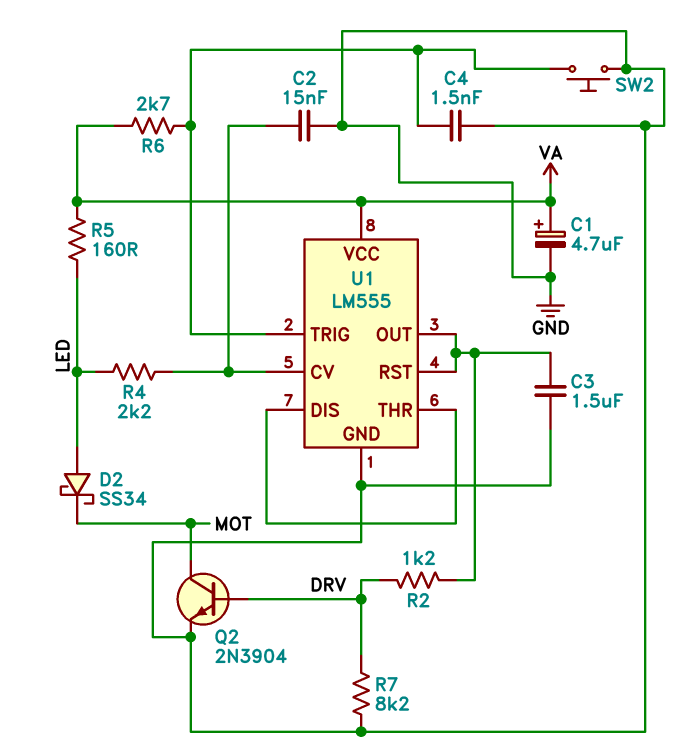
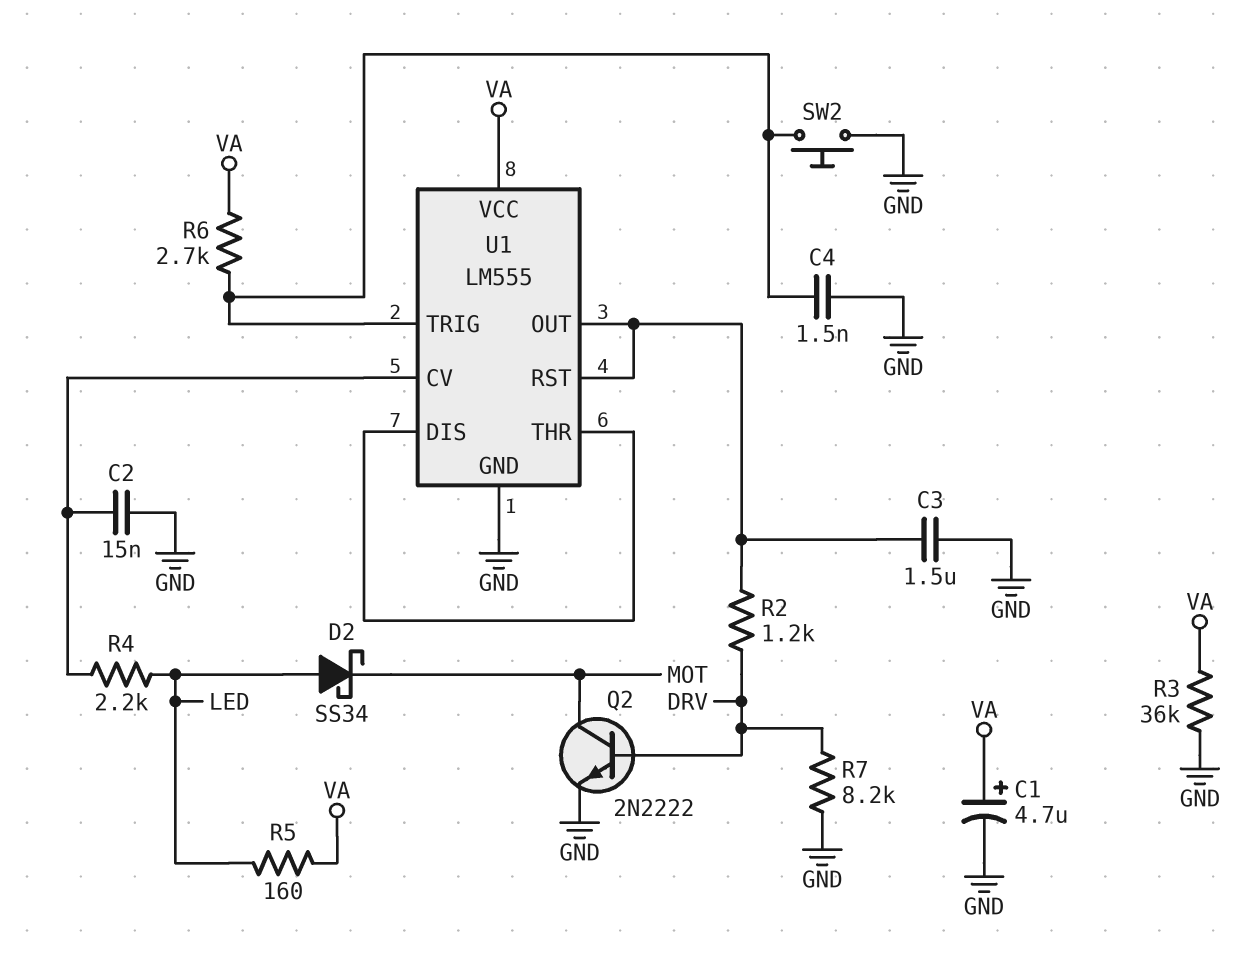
Q2: NPN 2N3904 (B DRV, C MOT, E GND) -> NPN 2N2222 (B DRV, C MOT, E GND)
R3: none -> 36k (GND, VA)

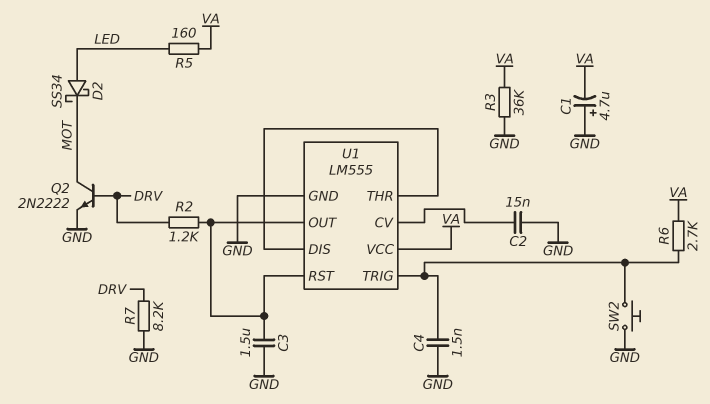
C1: 4.7uF (plus VA, minus GND) -> 4.7uF (plus GND, minus VA)
R4: 2.2k (LED, U1/CV) -> none

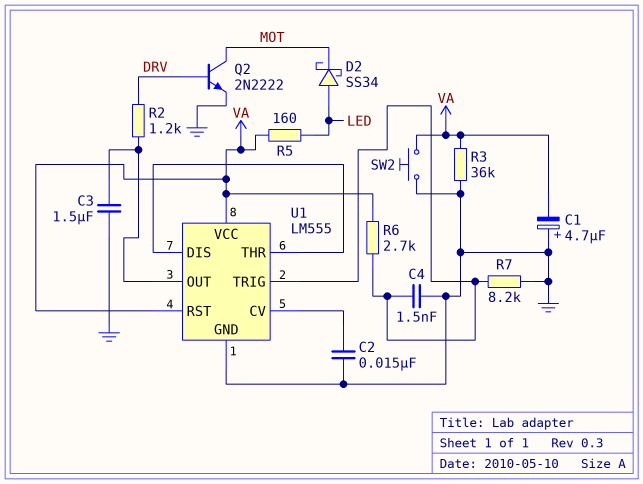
R7: 8.2k (DRV, GND) -> 8.2k (GND, U1/TRIG)
SW2: button (GND, U1/TRIG) -> button (GND, VA)
U1 pin RST: U1/OUT -> VA

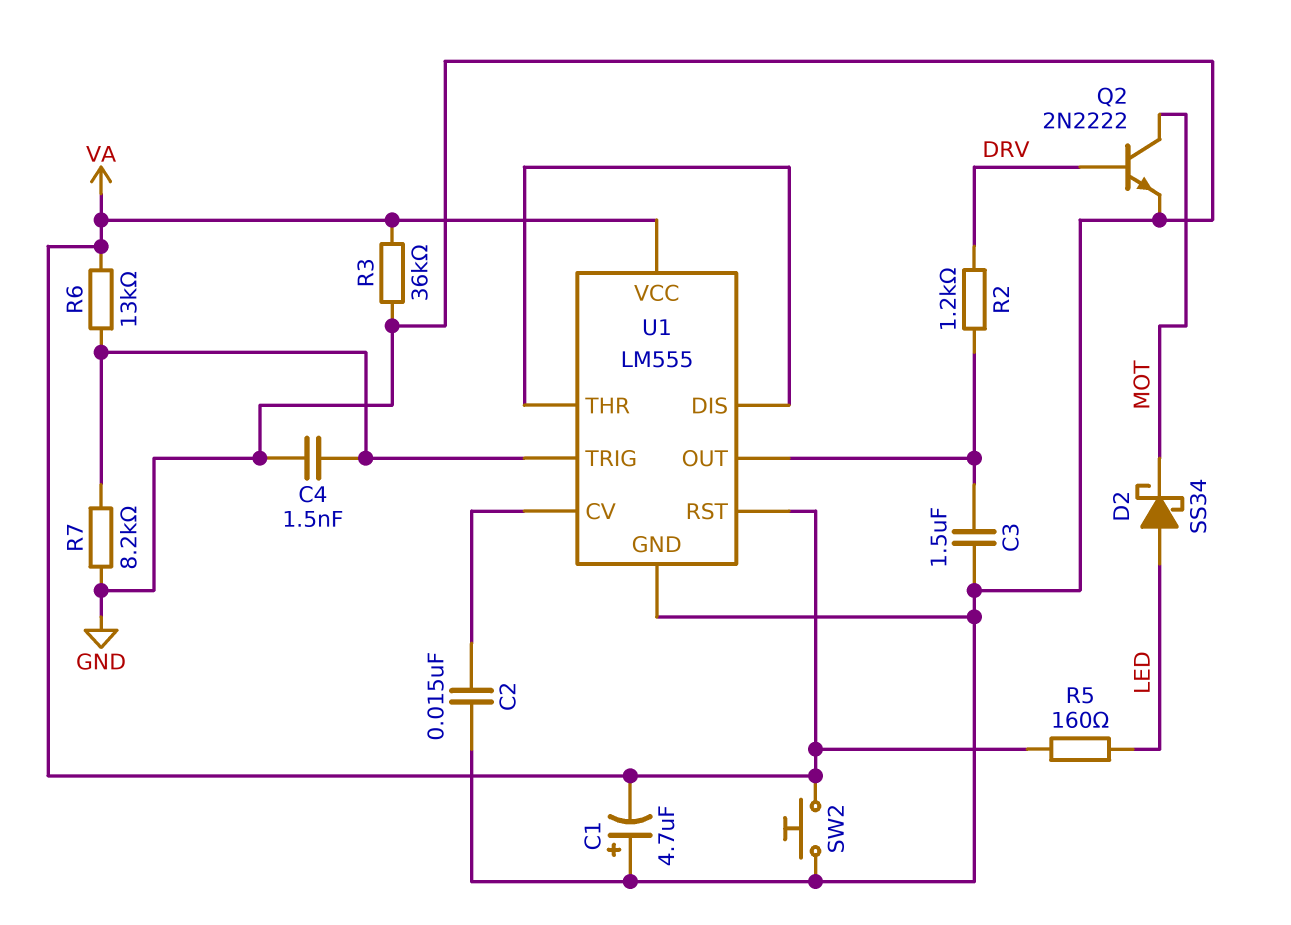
R6: 2.7k (U1/TRIG, VA) -> 13k (U1/TRIG, VA)

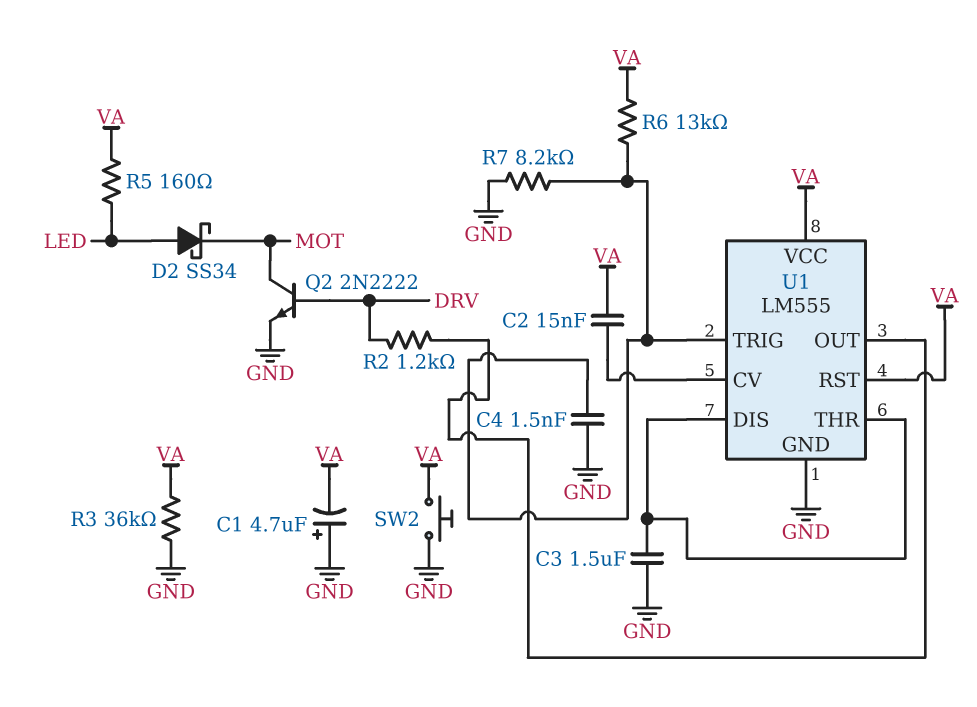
C2: 15nF (GND, U1/CV) -> 15nF (U1/CV, VA)
C3: 1.5uF (GND, U1/OUT) -> 1.5uF (GND, U1/DIS)

